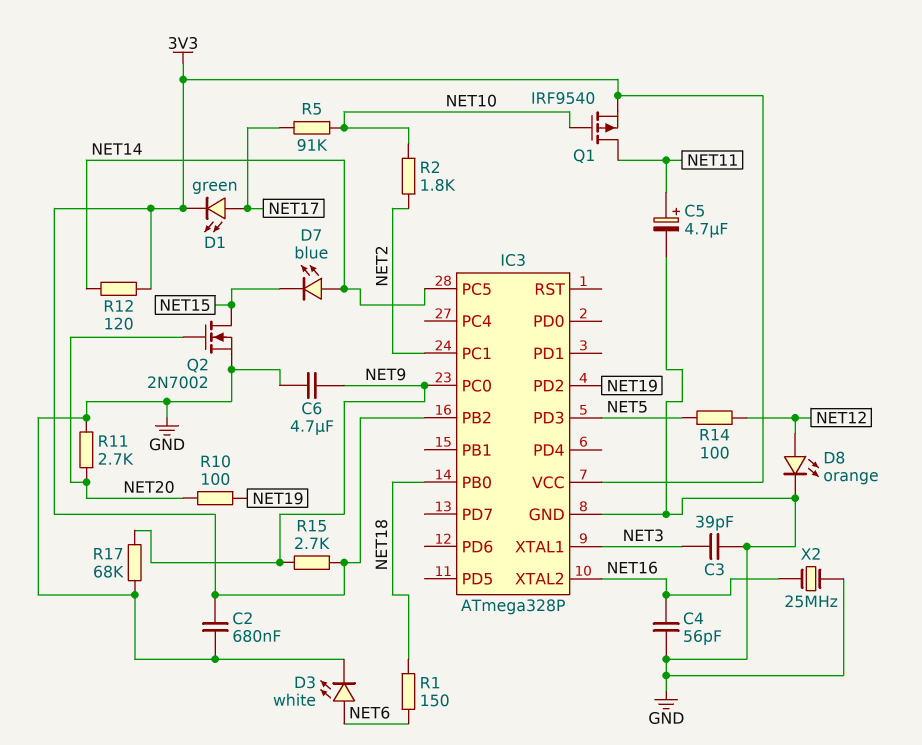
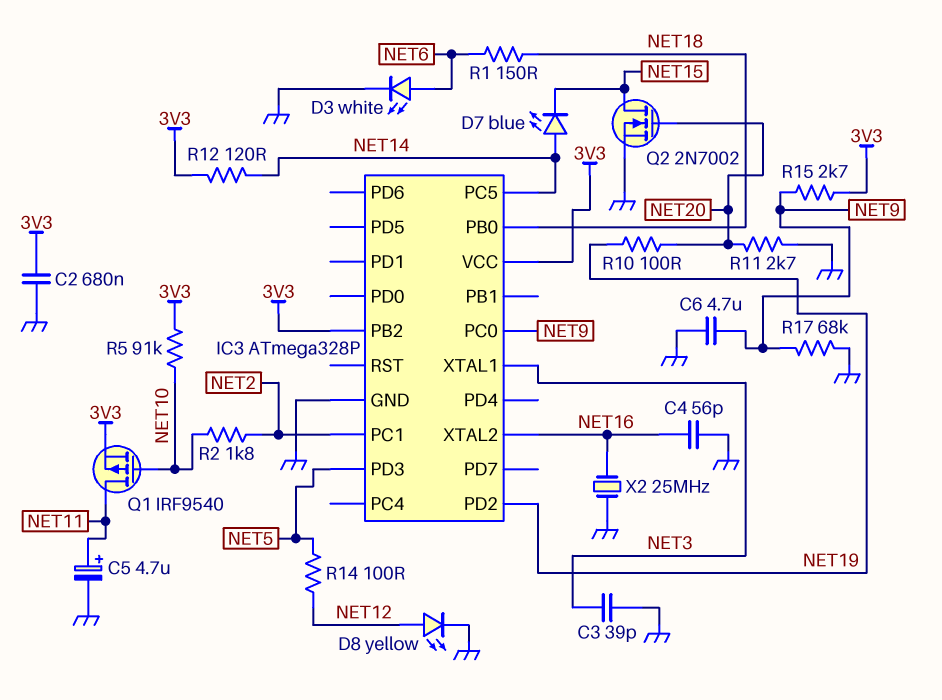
D1: LED green (A NET17, K 3V3) -> none
D8: LED orange (A NET12, K GND) -> LED yellow (A NET12, K GND)
R5: 91k (NET10, NET17) -> 91k (3V3, NET10)

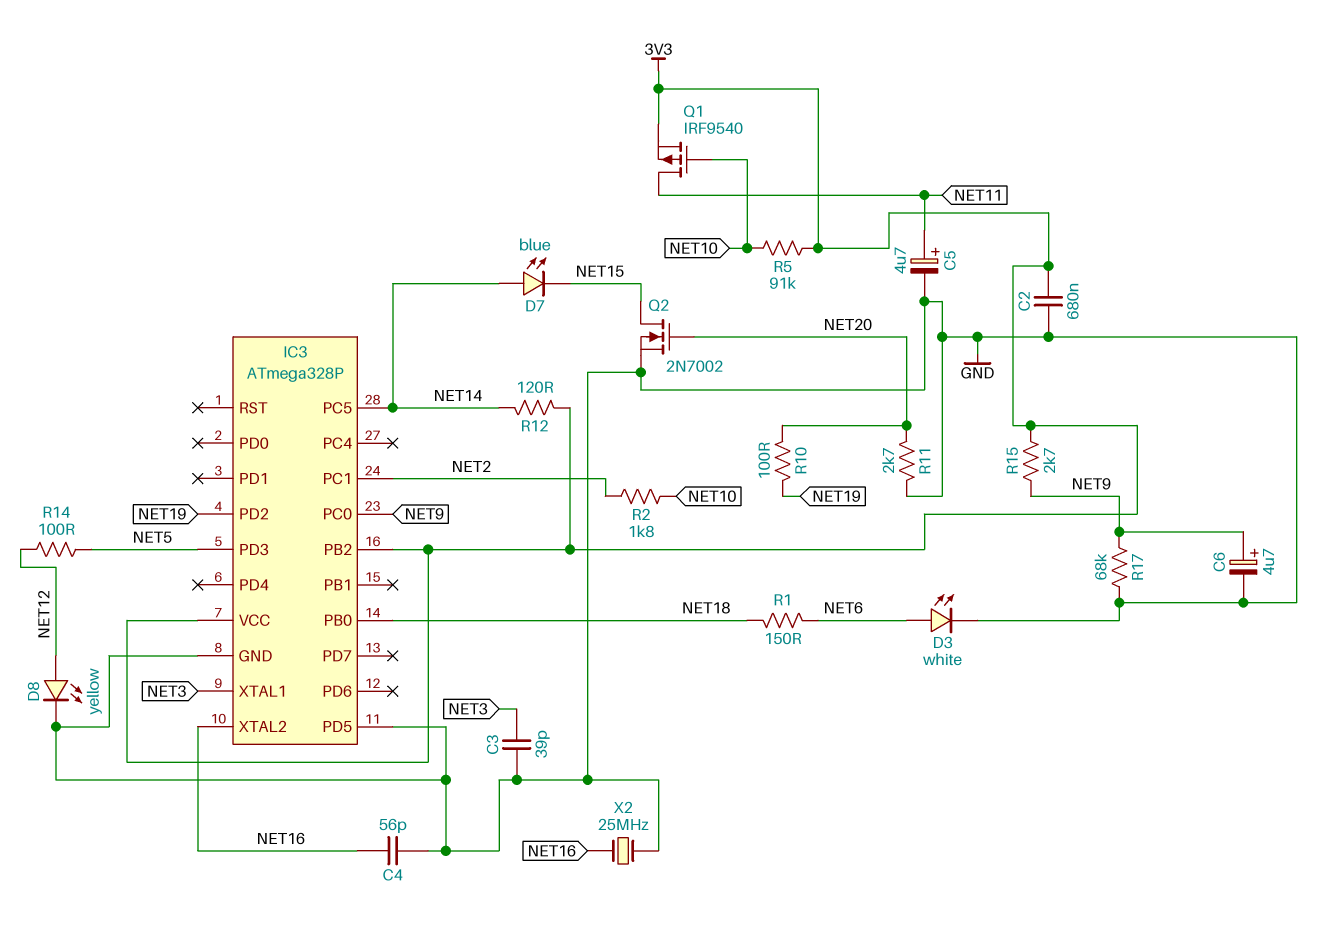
C6: 4.7uF (GND, NET9) -> 4.7uF (plus NET9, minus GND)
IC3 pin PD5: none -> GND

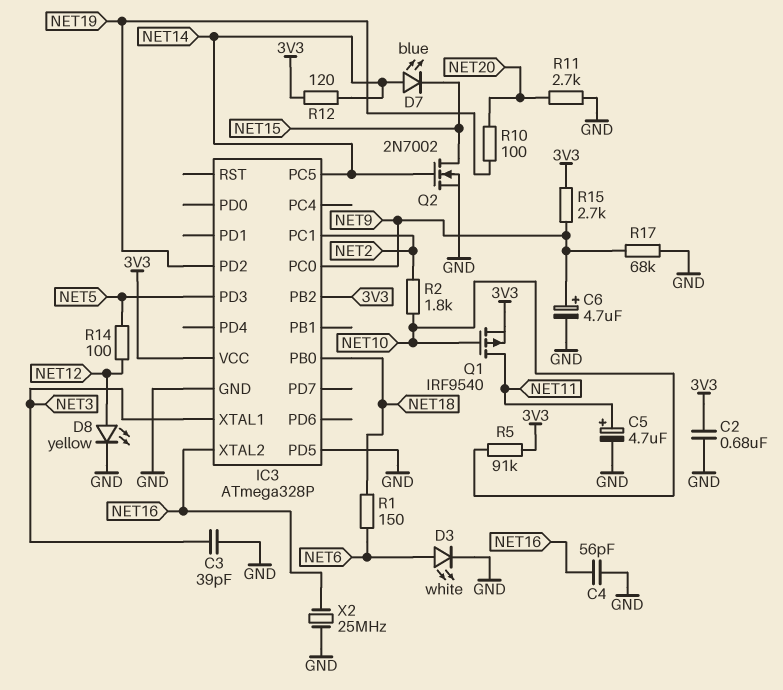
Q2: NMOS 2N7002 (G NET20, D NET15, S GND) -> NMOS 2N7002 (G NET14, D NET15, S GND)

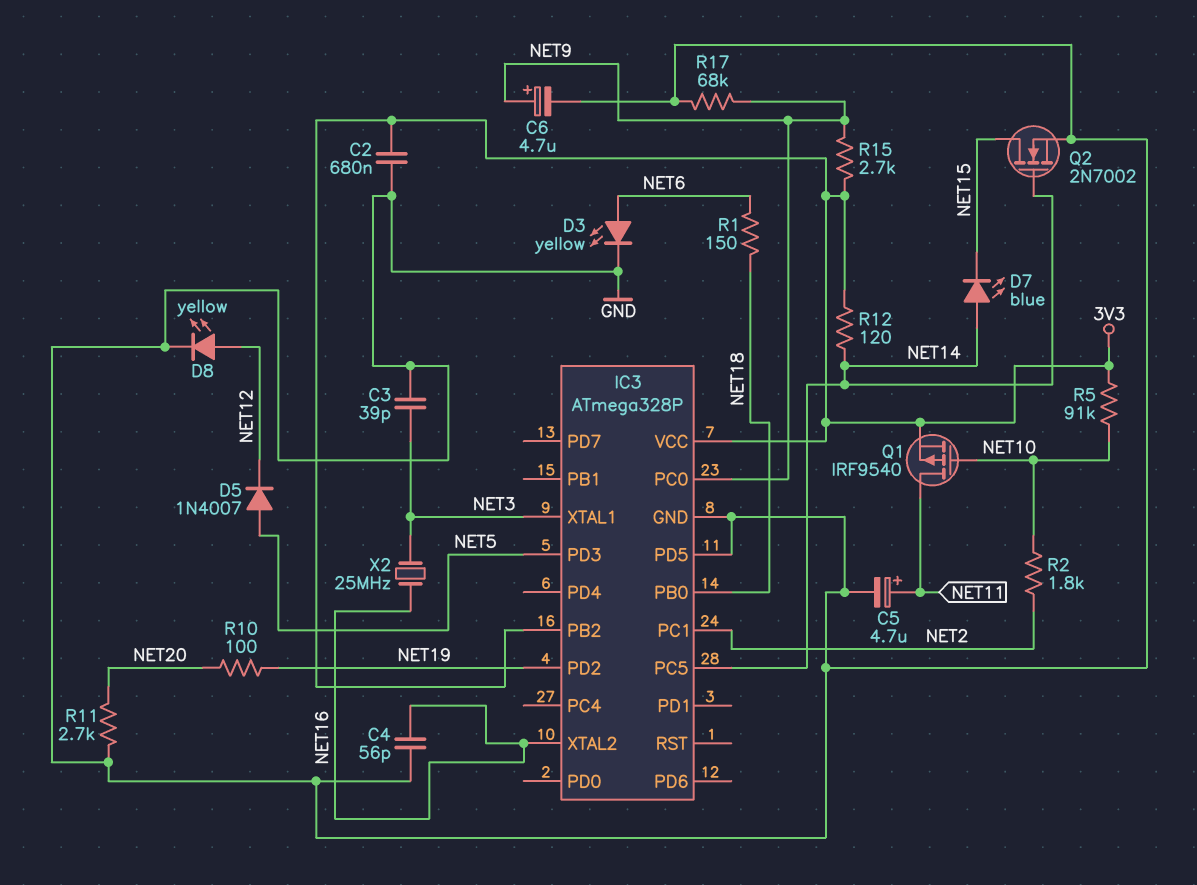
D3: LED white (A NET6, K GND) -> LED yellow (A NET6, K GND)
D5: none -> diode 1N4007 (A NET5, K NET12)
R14: 100 (NET5, NET12) -> none
X2: 25MHz (GND, NET16) -> 25MHz (NET3, NET16)

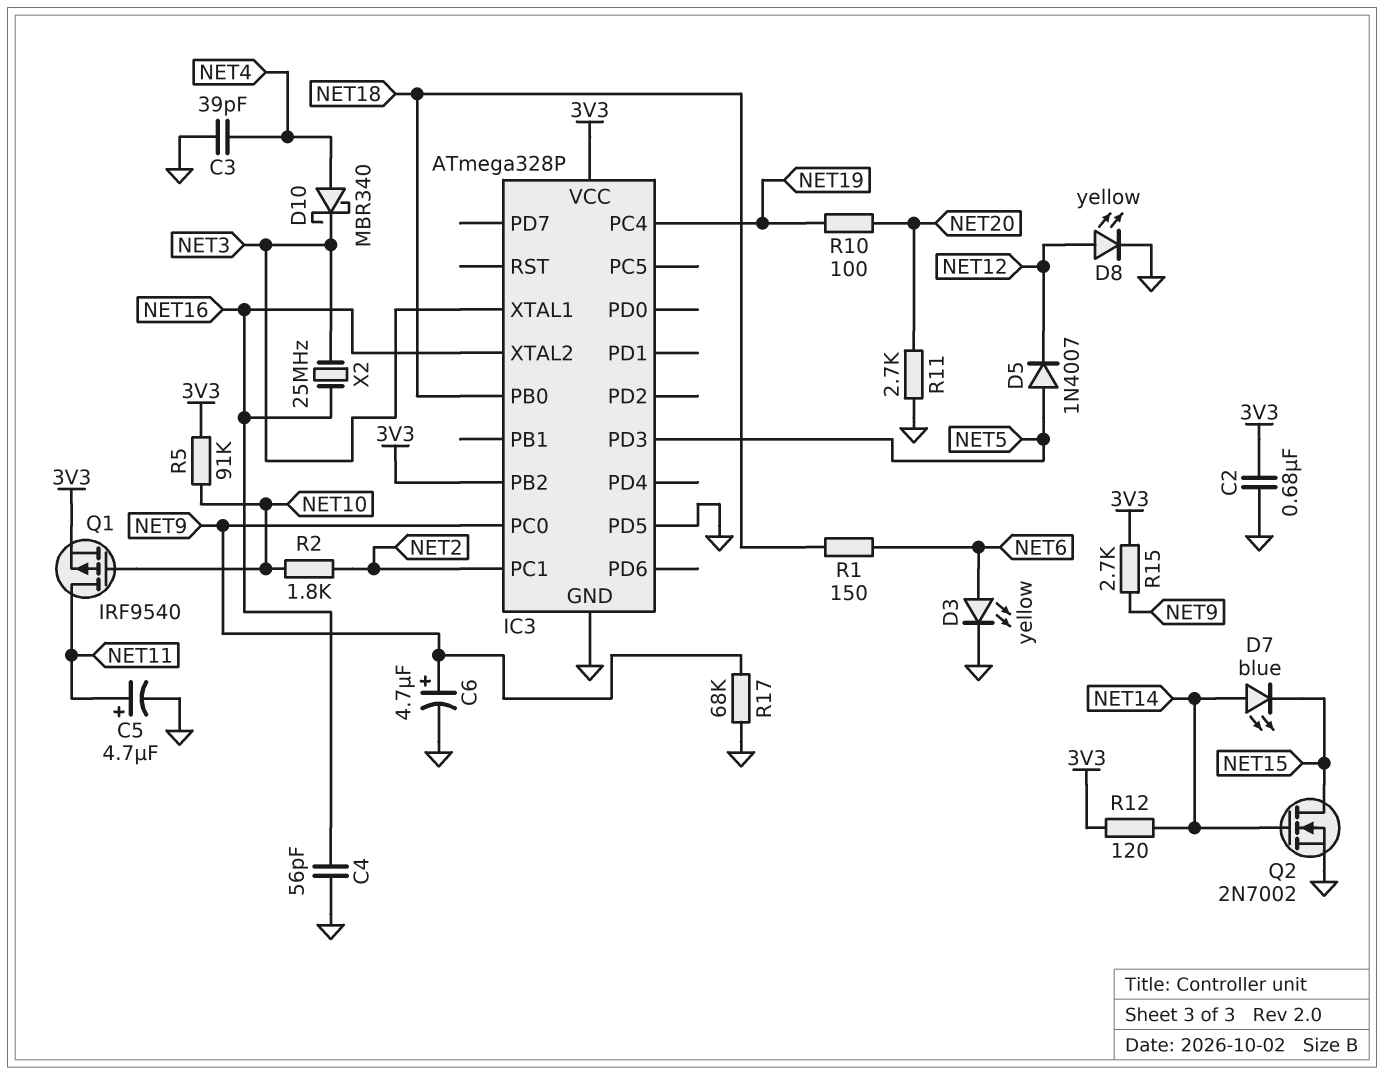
C3: 39pF (GND, NET3) -> 39pF (GND, NET4)
D10: none -> schottky MBR340 (A NET4, K NET3)
IC3 pin PC4: none -> NET19
IC3 pin PC5: NET14 -> none
IC3 pin PD2: NET19 -> none

